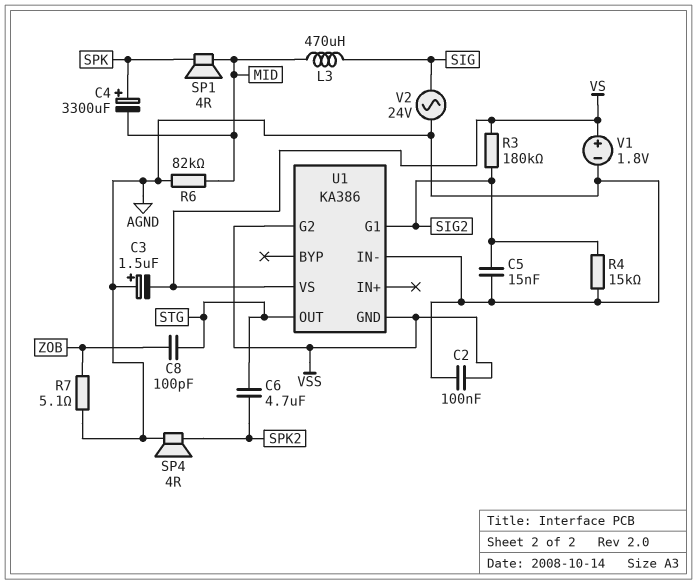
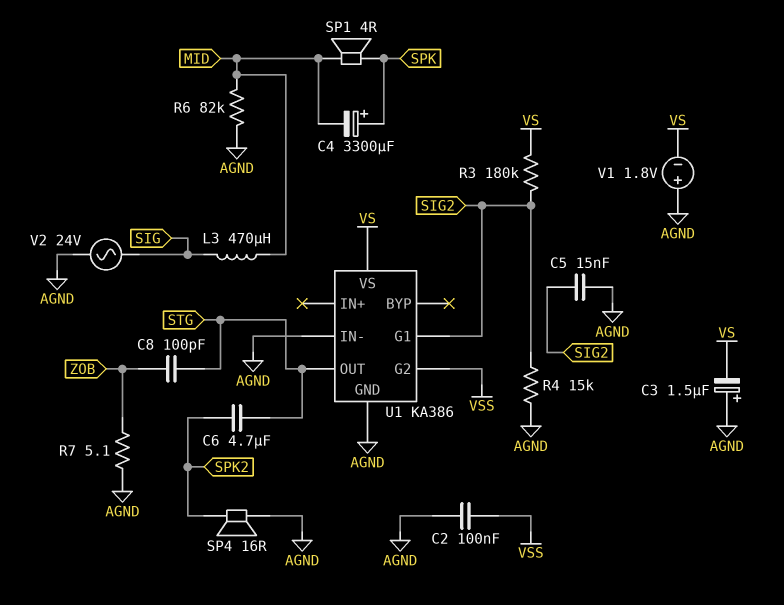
SP4: speaker 4R (AGND, SPK2) -> speaker 16R (AGND, SPK2)
U1 pin GND: VSS -> AGND
V1: 1.8V (plus VS, minus AGND) -> 1.8V (plus AGND, minus VS)

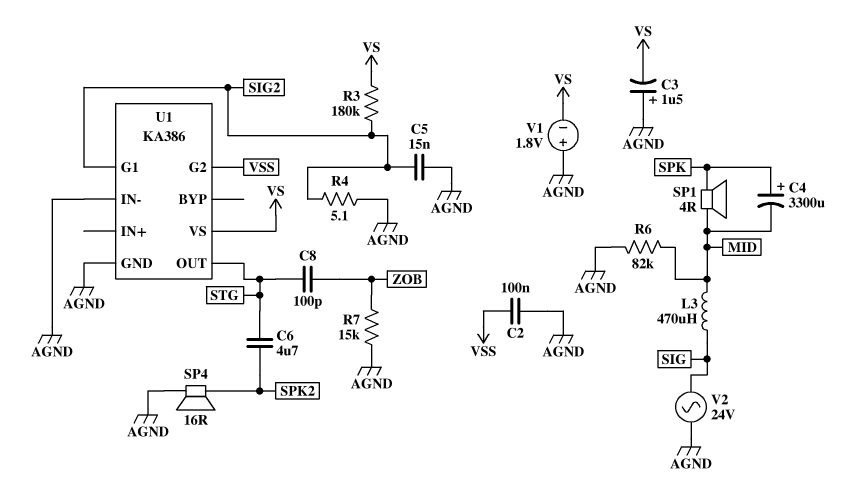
R4: 15k (AGND, SIG2) -> 5.1 (AGND, SIG2)
R7: 5.1 (AGND, ZOB) -> 15k (AGND, ZOB)

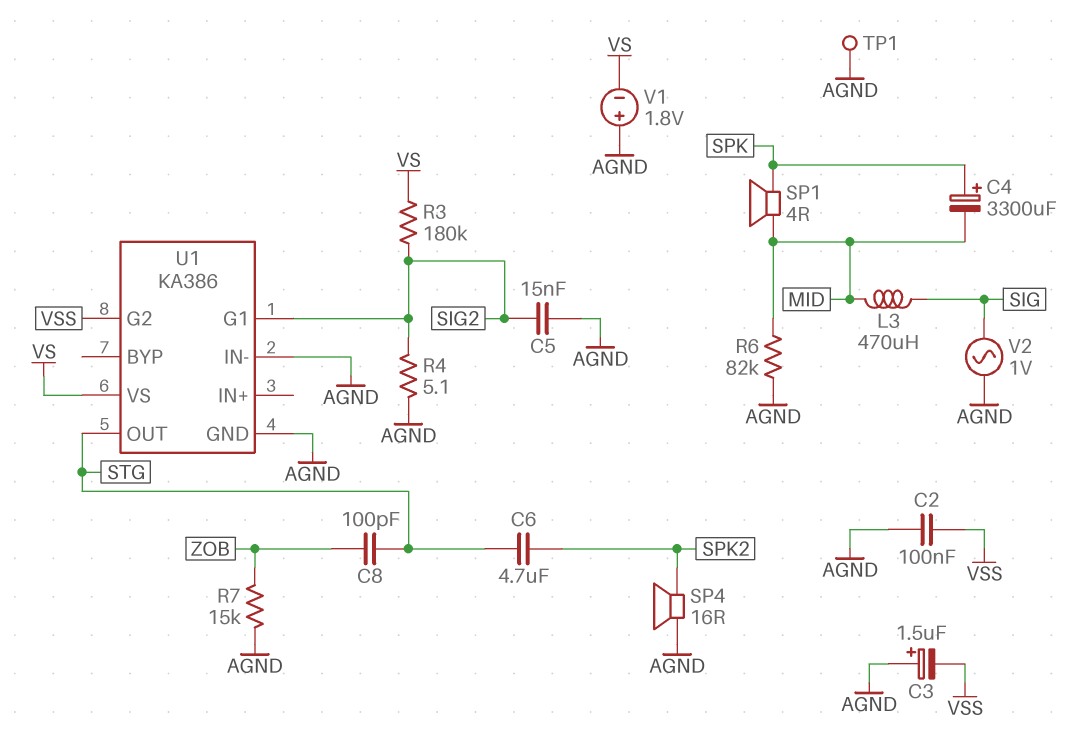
C3: 1.5uF (plus AGND, minus VS) -> 1.5uF (plus AGND, minus VSS)
TP1: none -> test point (AGND)
V2: AC 24V (AGND, SIG) -> AC 1V (AGND, SIG)

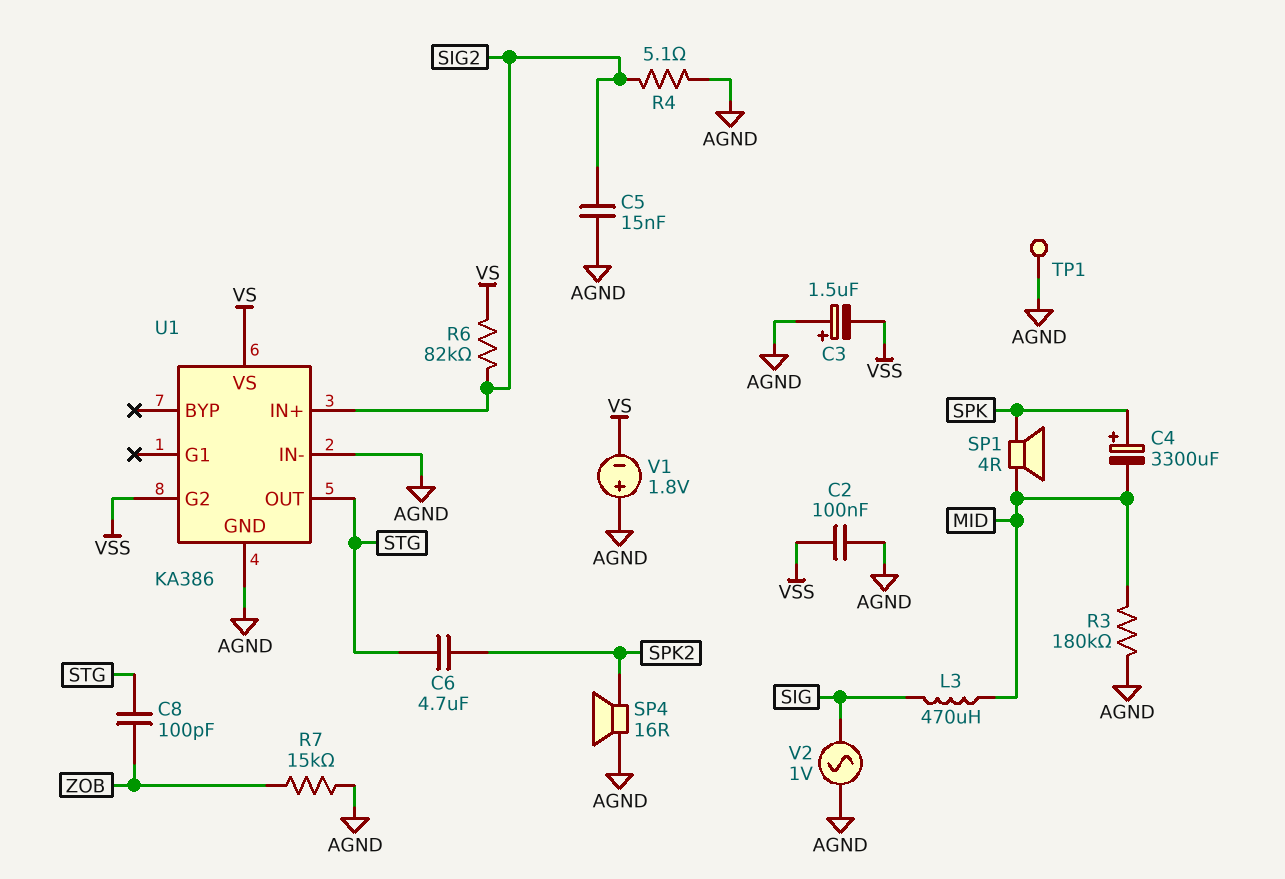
R3: 180k (SIG2, VS) -> 180k (AGND, MID)
R6: 82k (AGND, MID) -> 82k (SIG2, VS)
U1 pin G1: SIG2 -> none
U1 pin IN+: none -> SIG2

